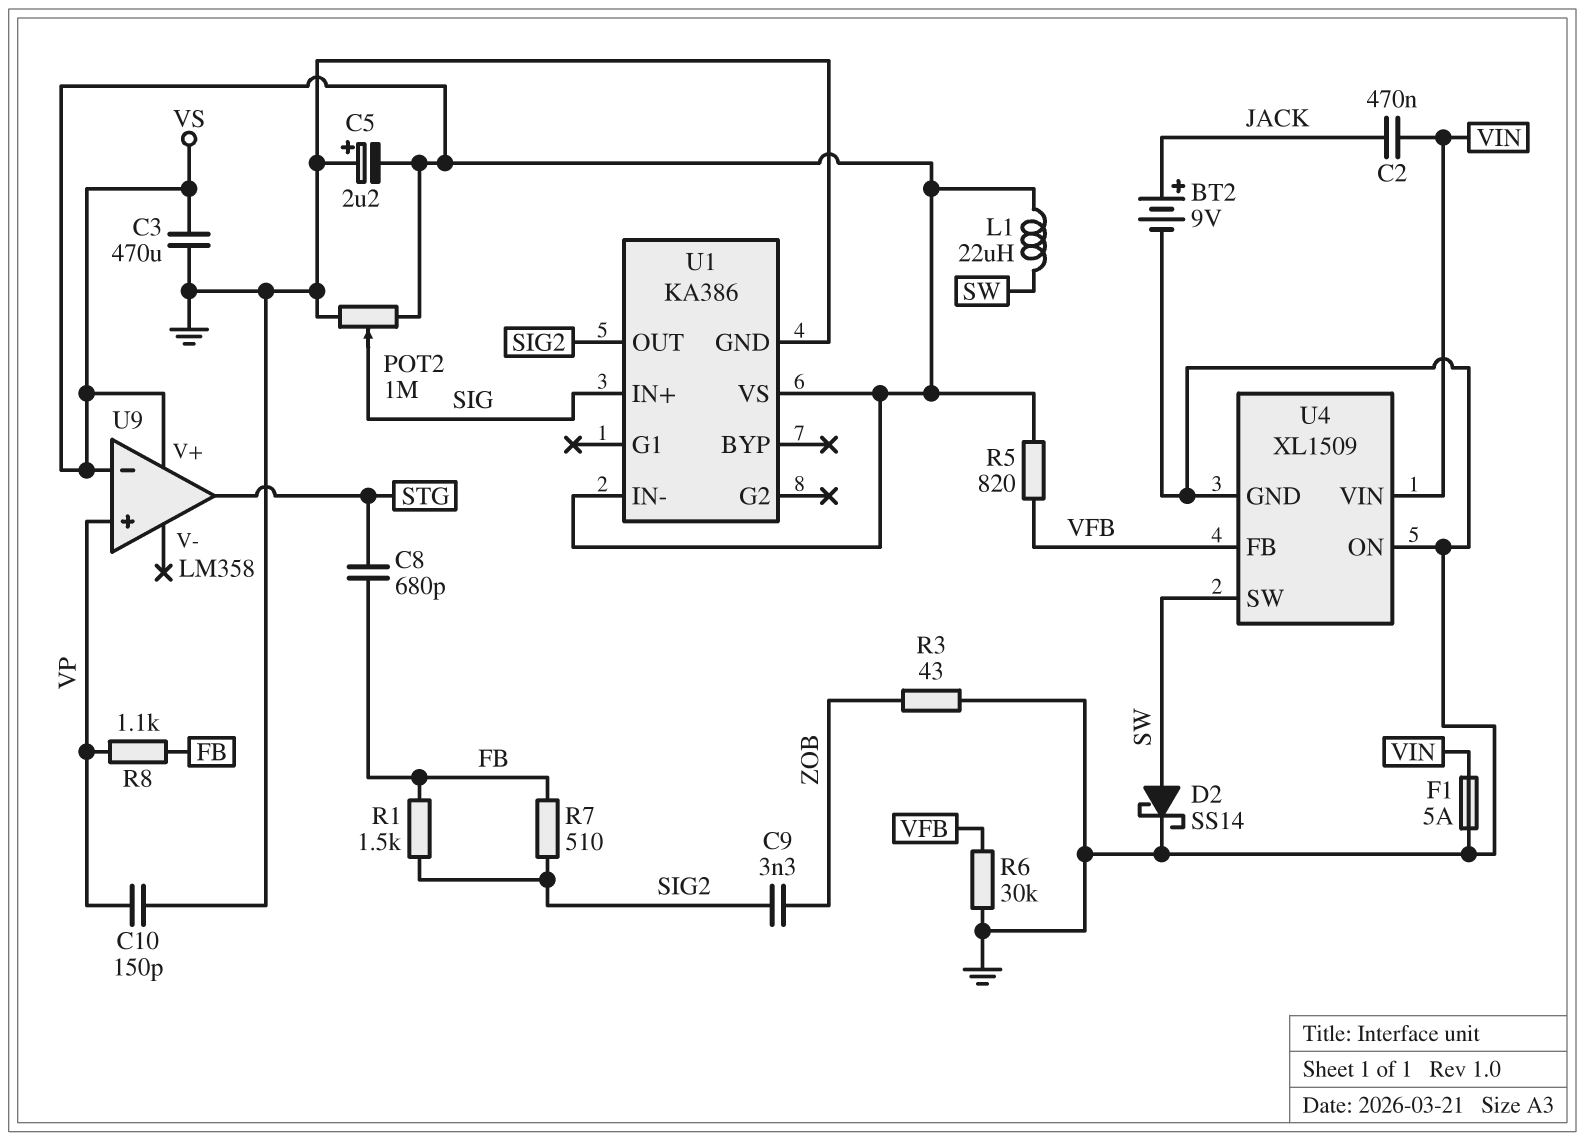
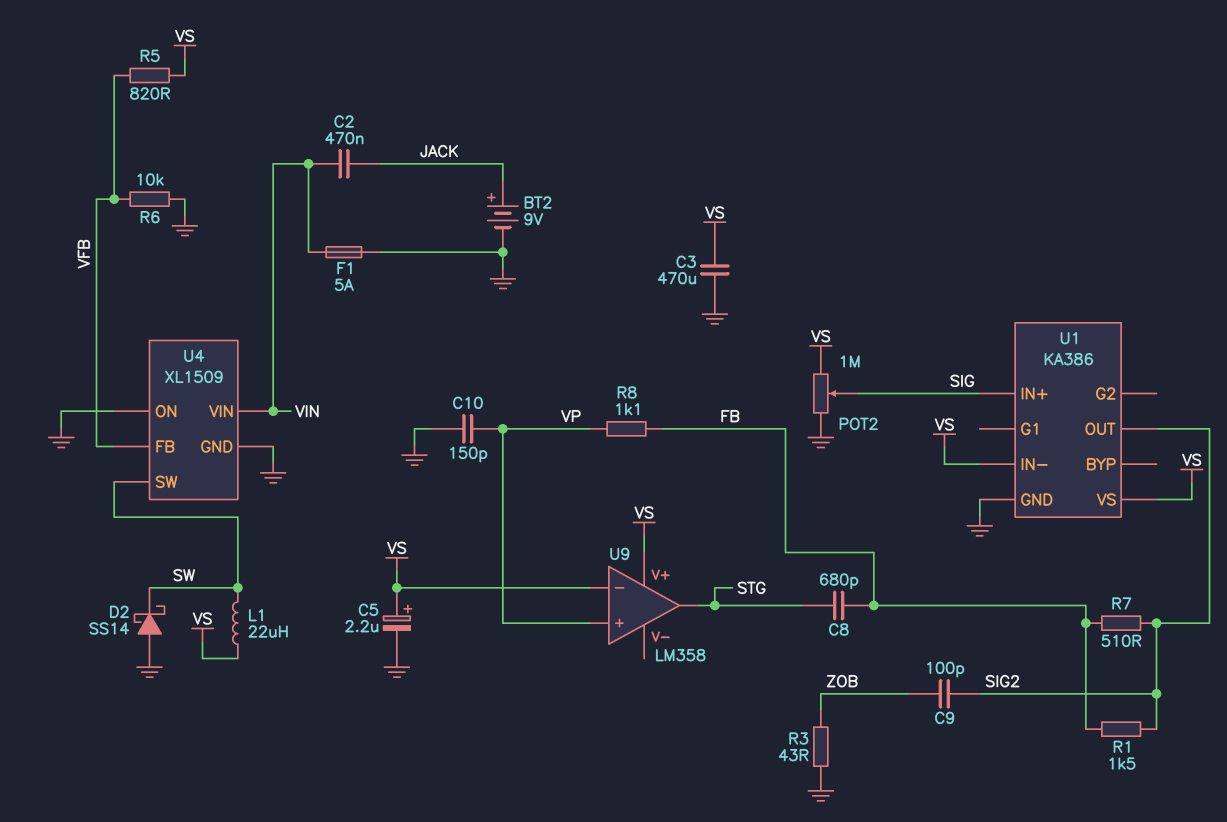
C5: 2.2uF (plus GND, minus VS) -> 2.2uF (plus VS, minus GND)
C9: 3.3nF (SIG2, ZOB) -> 100pF (SIG2, ZOB)
D2: schottky SS14 (A SW, K GND) -> schottky SS14 (A GND, K SW)
R6: 30k (GND, VFB) -> 10k (GND, VFB)

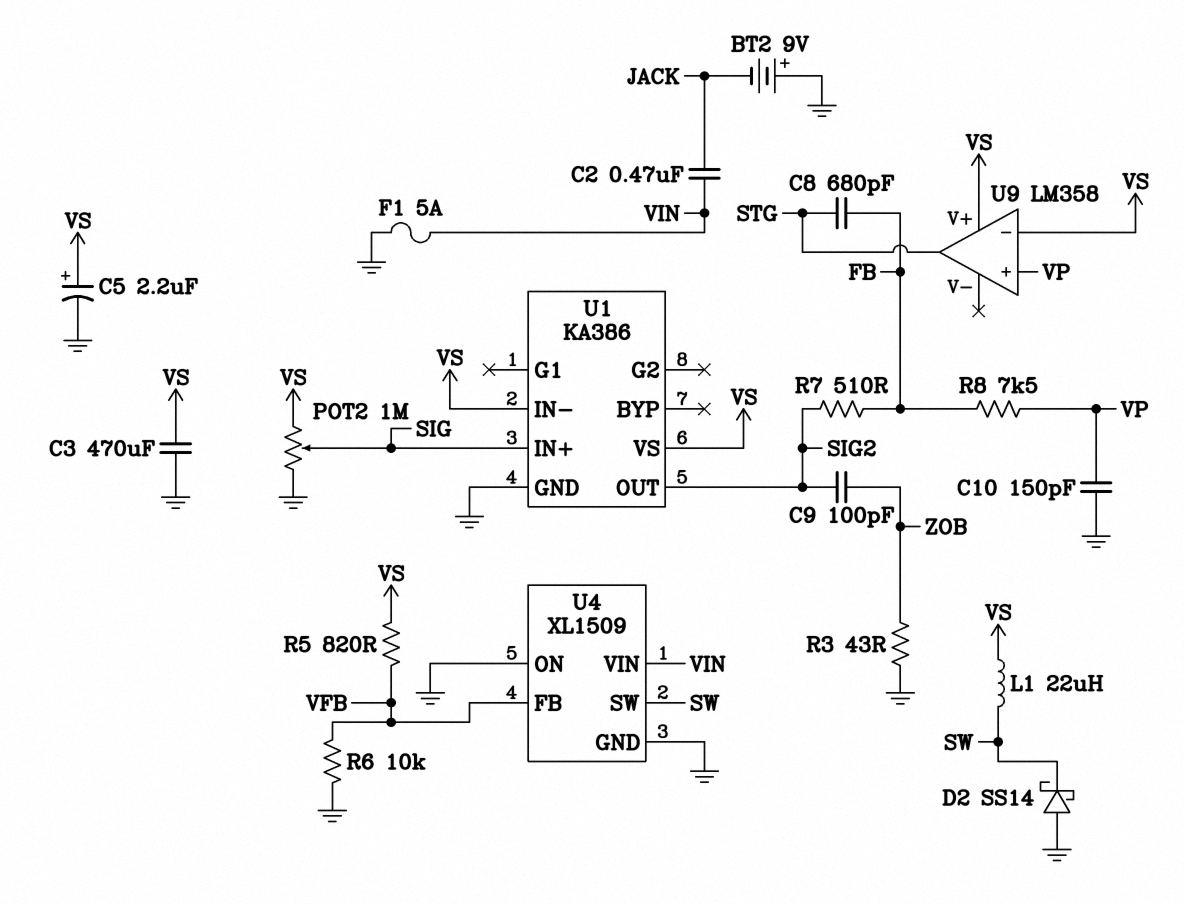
BT2: 9V (plus JACK, minus GND) -> 9V (plus GND, minus JACK)
R1: 1.5k (FB, SIG2) -> none
R8: 1.1k (FB, VP) -> 7.5k (FB, VP)

